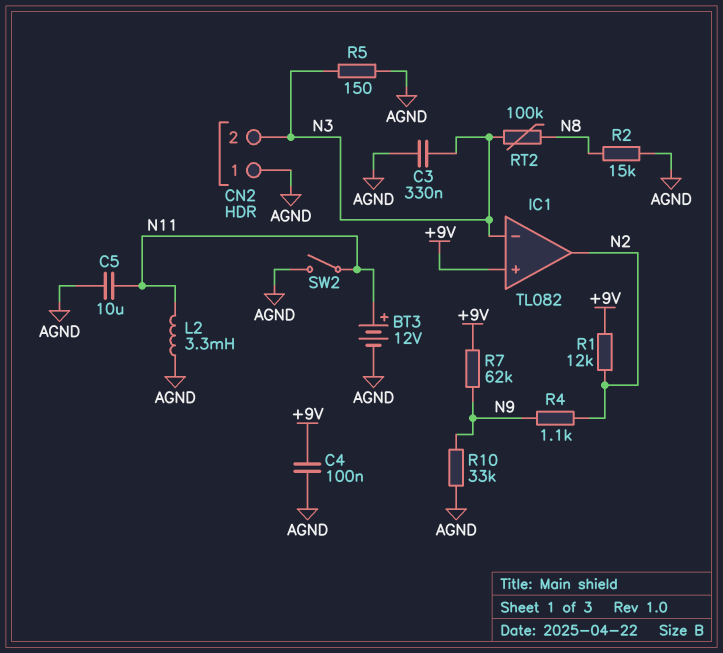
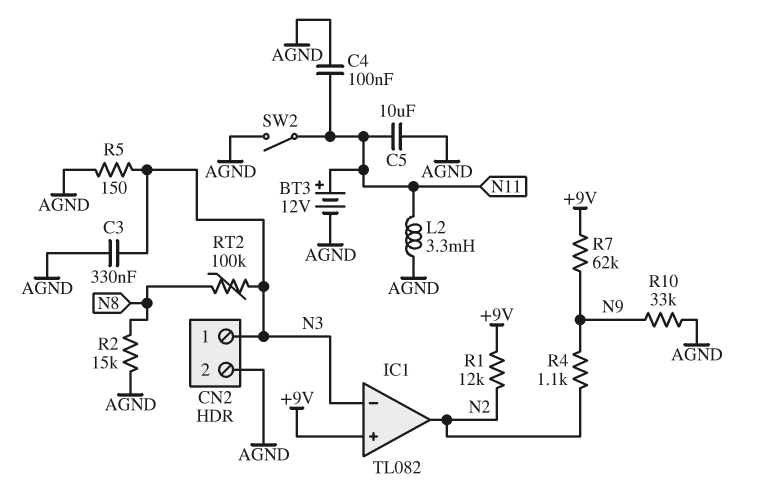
C4: 100nF (+9V, AGND) -> 100nF (AGND, N11)
CN2 pin 1: AGND -> N3
CN2 pin 2: N3 -> AGND

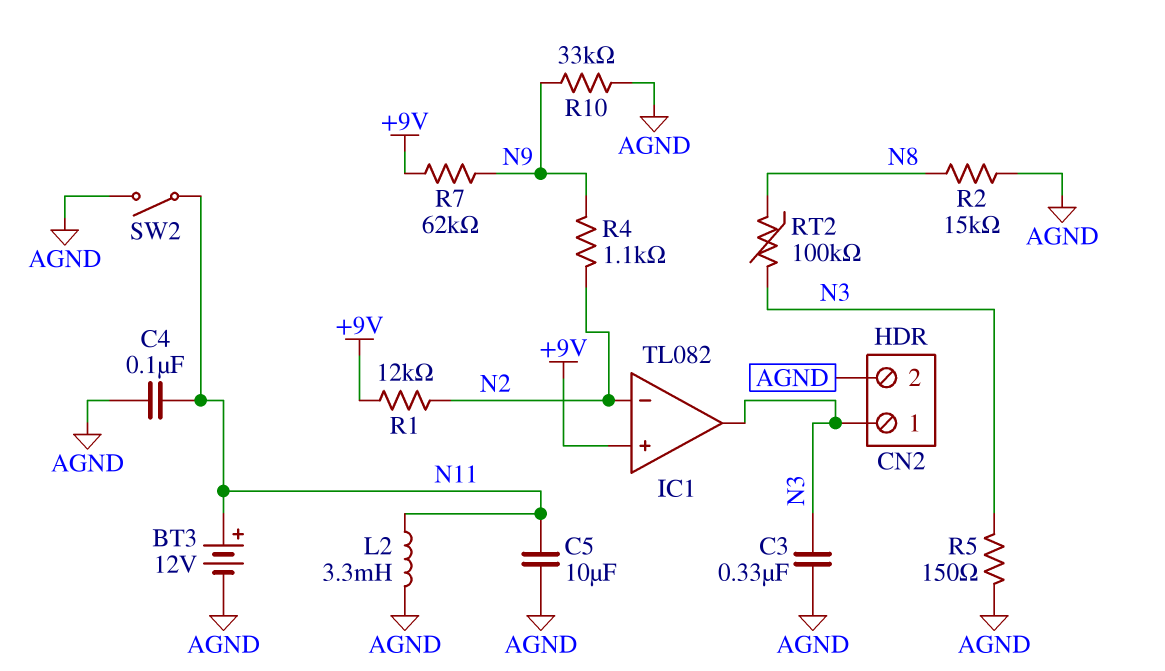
IC1 pin in-: N3 -> N2
IC1 pin out: N2 -> N3

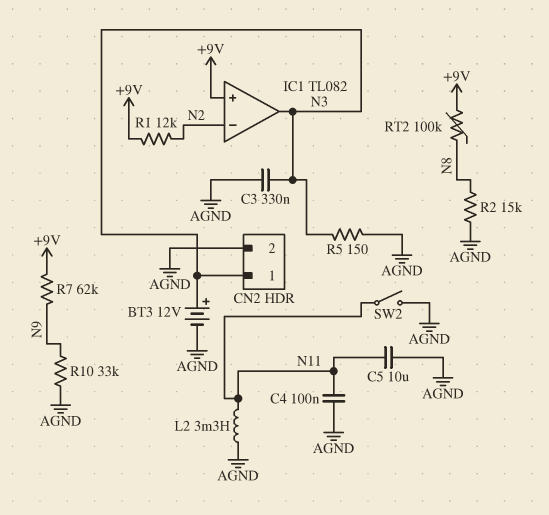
BT3: 12V (plus N11, minus AGND) -> 12V (plus N3, minus AGND)
R4: 1.1k (N2, N9) -> none
RT2: 100k (N3, N8) -> 100k (+9V, N8)

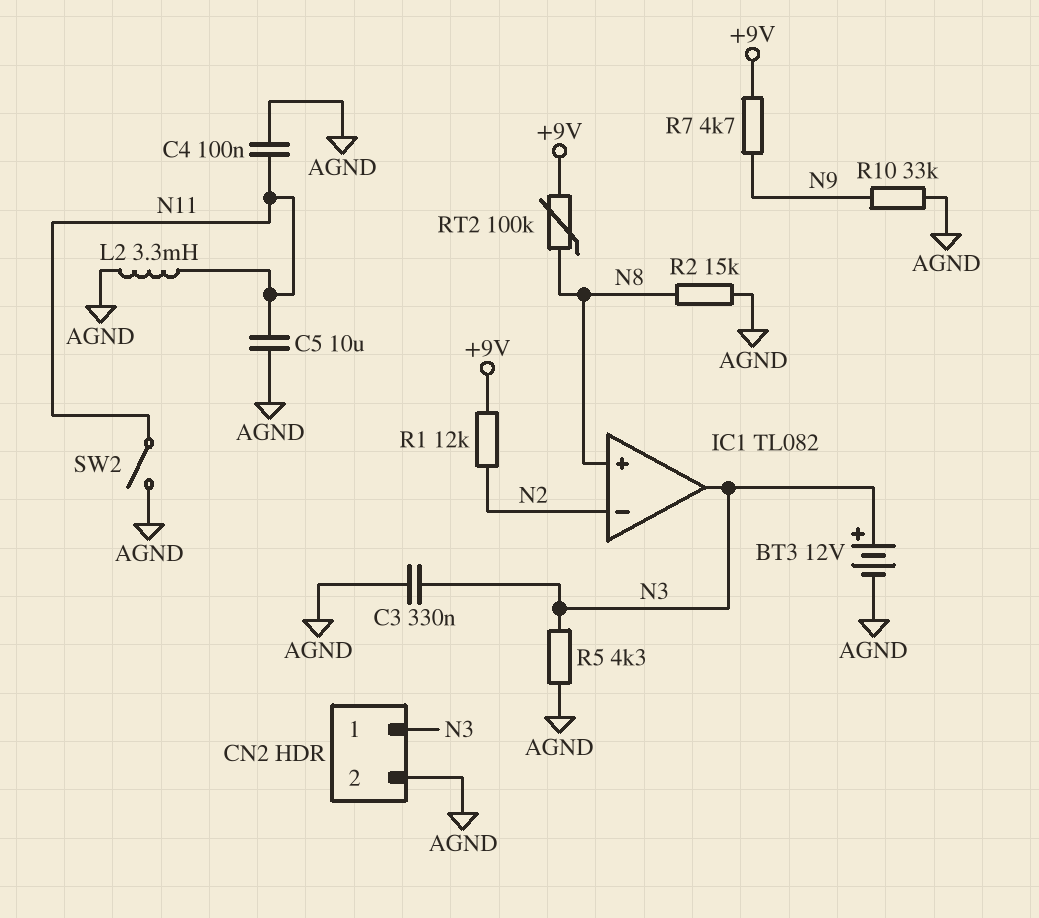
IC1 pin in+: +9V -> N8
R5: 150 (AGND, N3) -> 4.3k (AGND, N3)
R7: 62k (+9V, N9) -> 4.7k (+9V, N9)

